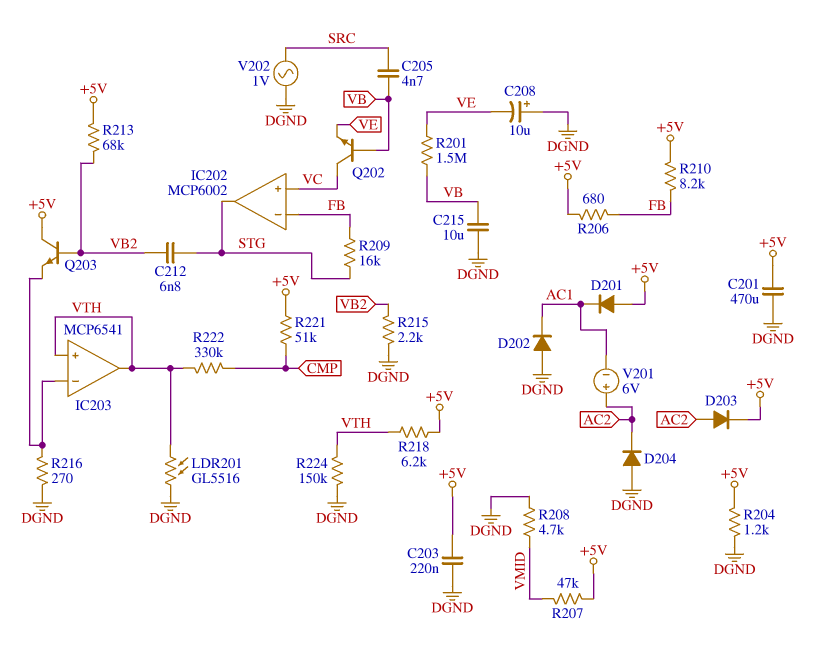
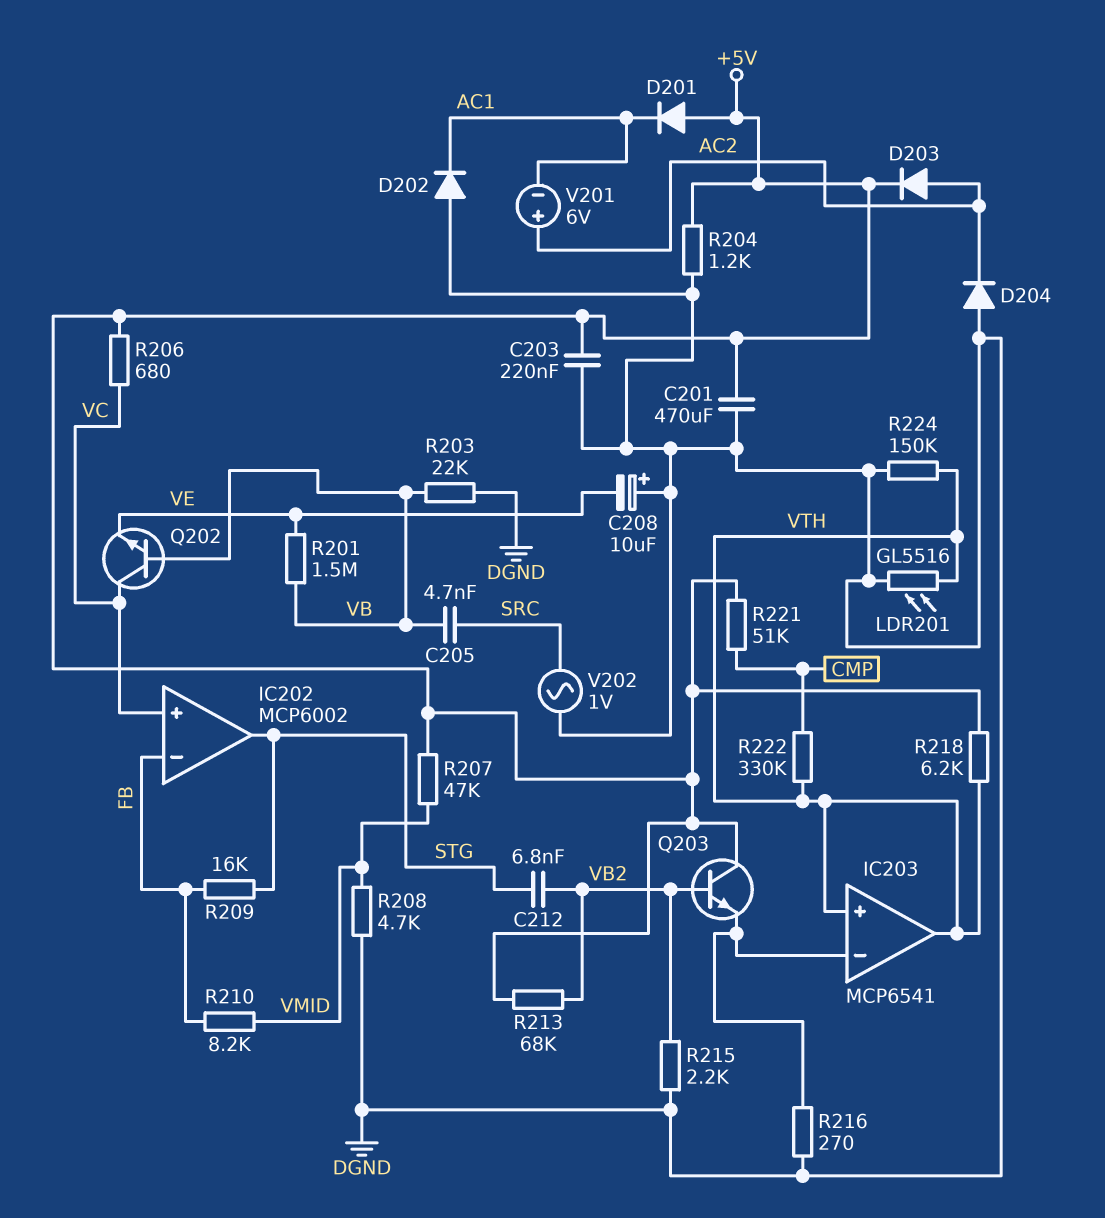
C215: 10uF (DGND, VB) -> none
R203: none -> 22k (DGND, VB)
R206: 680 (+5V, FB) -> 680 (+5V, VC)
R210: 8.2k (+5V, FB) -> 8.2k (FB, VMID)

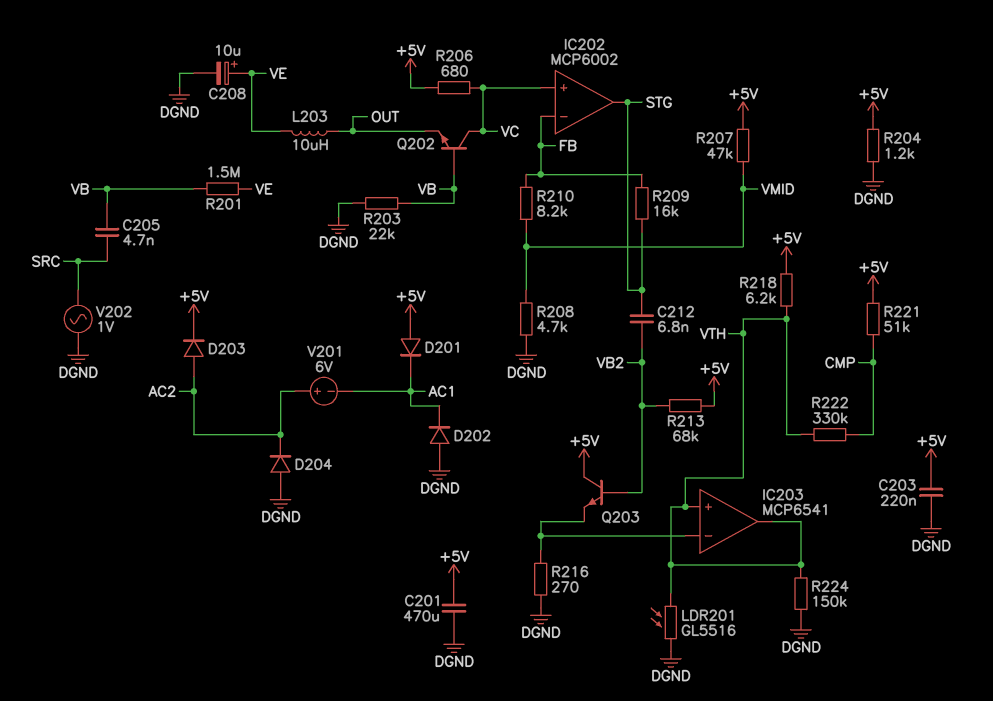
C208: 10uF (plus DGND, minus VE) -> 10uF (plus VE, minus DGND)
L203: none -> 10uH (OUT, VE)
Q202: NPN (B VB, C VC, E VE) -> NPN (B VB, C VC, E OUT)
R215: 2.2k (DGND, VB2) -> none

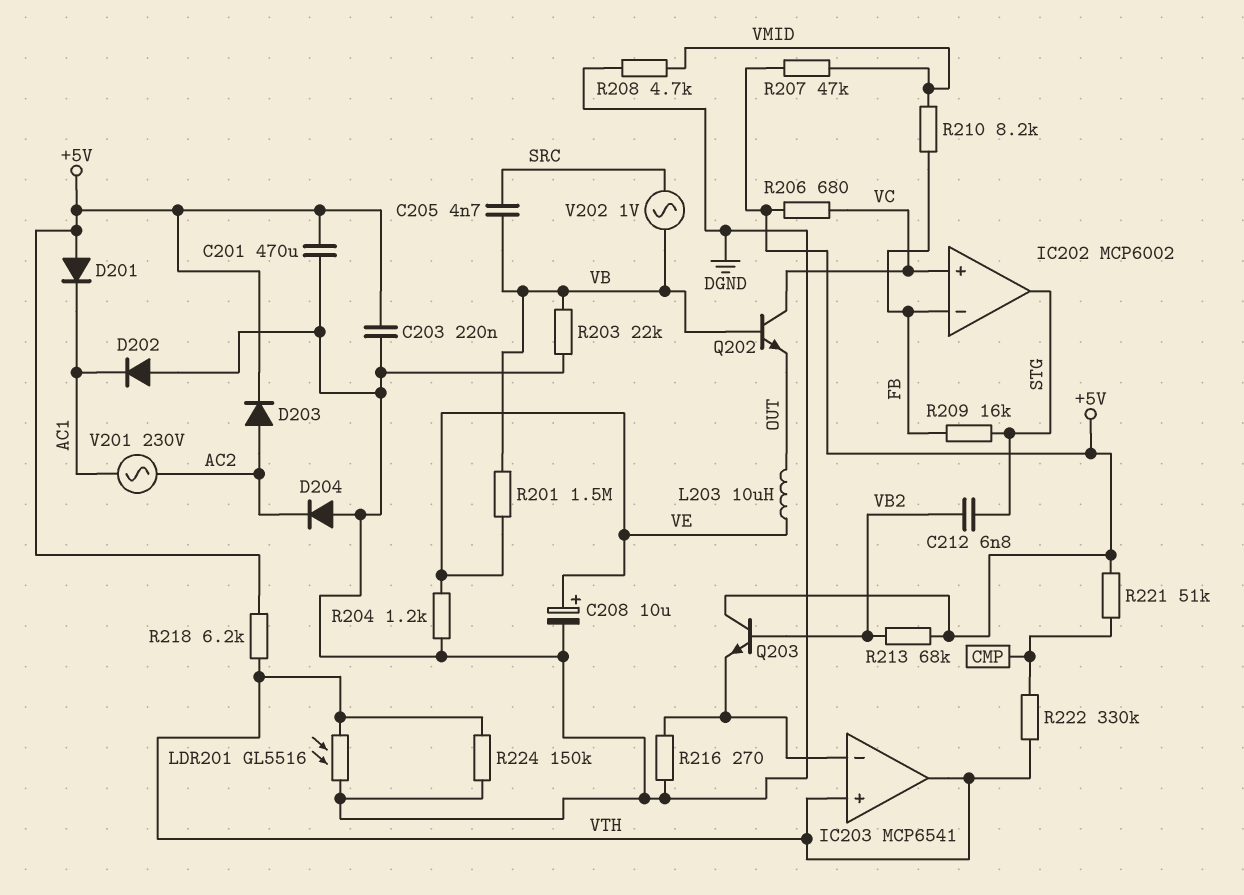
R204: 1.2k (+5V, DGND) -> 1.2k (DGND, VE)
V201: 6V (plus AC2, minus AC1) -> AC 230V (AC1, AC2)
V202: AC 1V (DGND, SRC) -> AC 1V (SRC, VB)

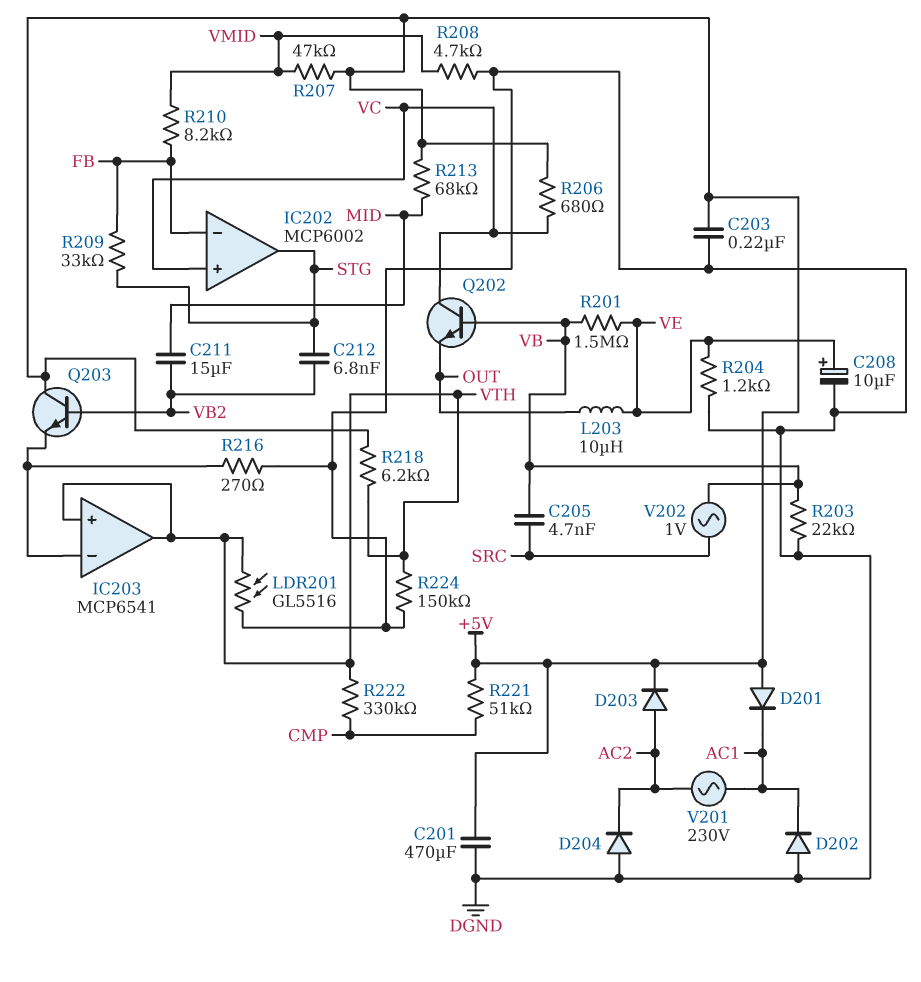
C211: none -> 15uF (MID, VB2)
R209: 16k (FB, STG) -> 33k (FB, STG)
R213: 68k (+5V, VB2) -> 68k (+5V, MID)

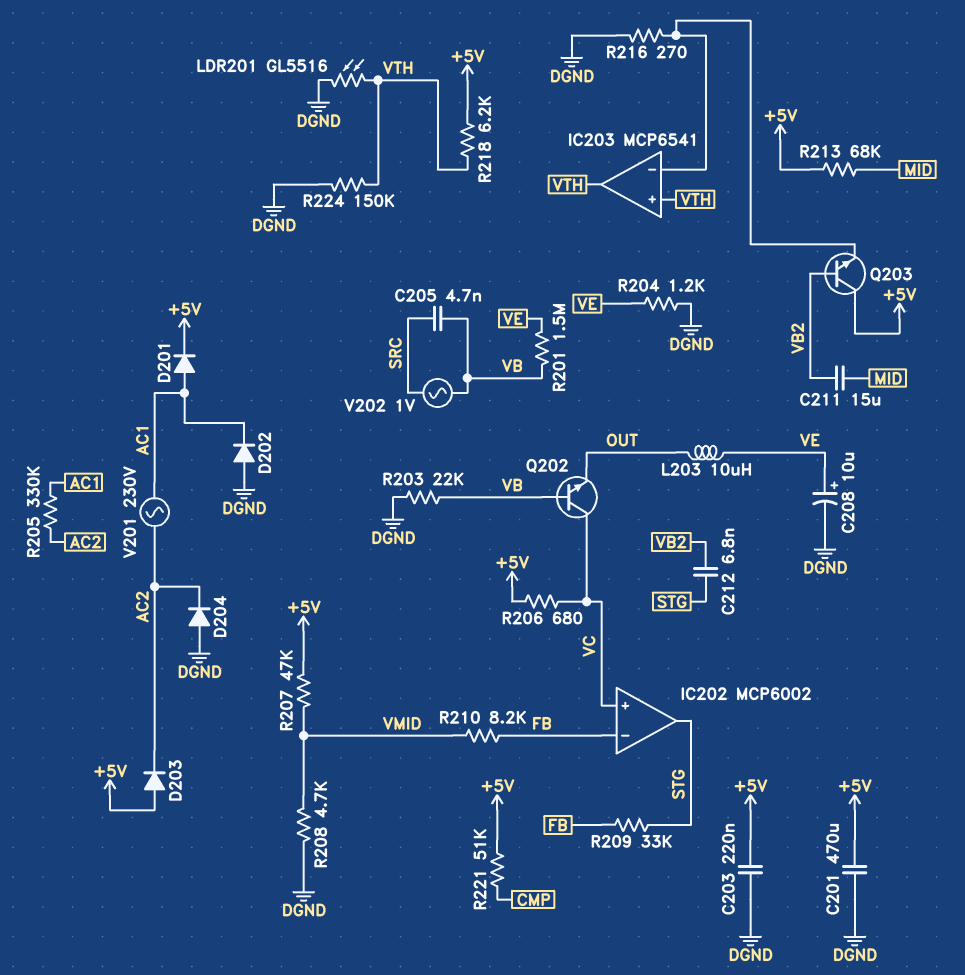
D201: diode (A +5V, K AC1) -> diode (A AC1, K +5V)
D203: diode (A AC2, K +5V) -> diode (A +5V, K AC2)
R205: none -> 330k (AC1, AC2)
R222: 330k (CMP, VTH) -> none

